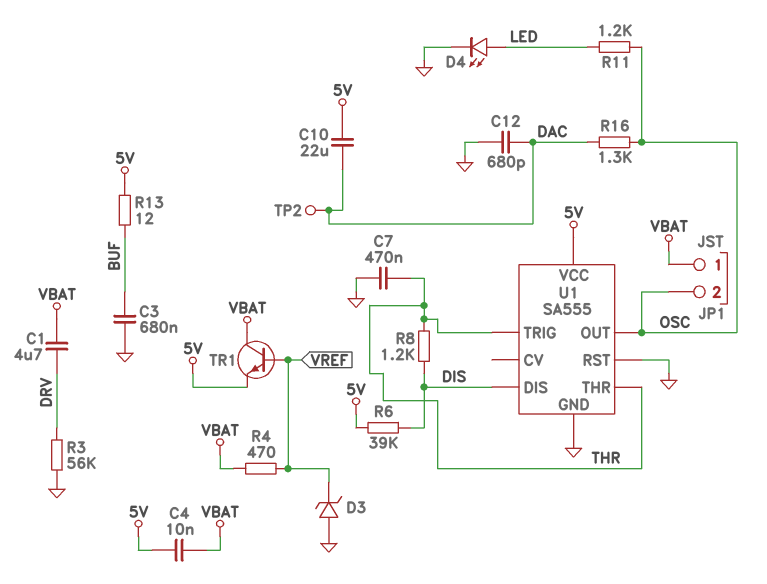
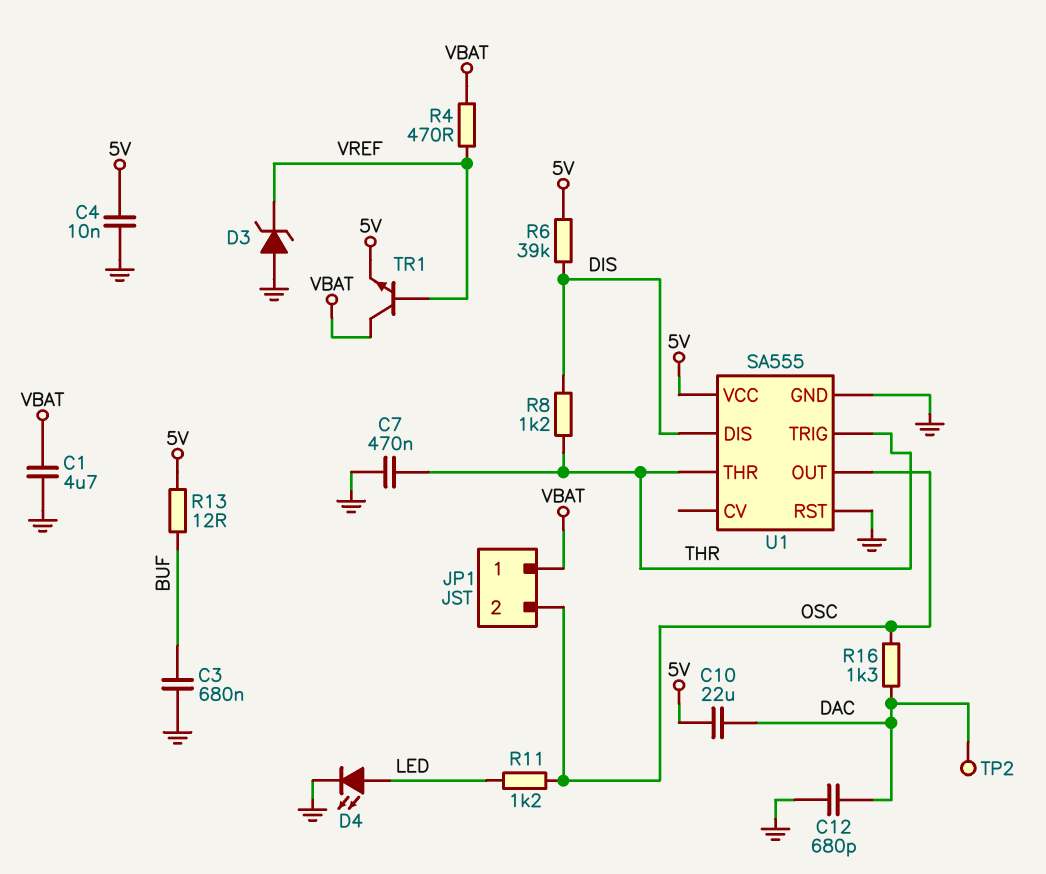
C1: 4.7uF (DRV, VBAT) -> 4.7uF (GND, VBAT)
C4: 10nF (5V, VBAT) -> 10nF (5V, GND)
R3: 56k (DRV, GND) -> none

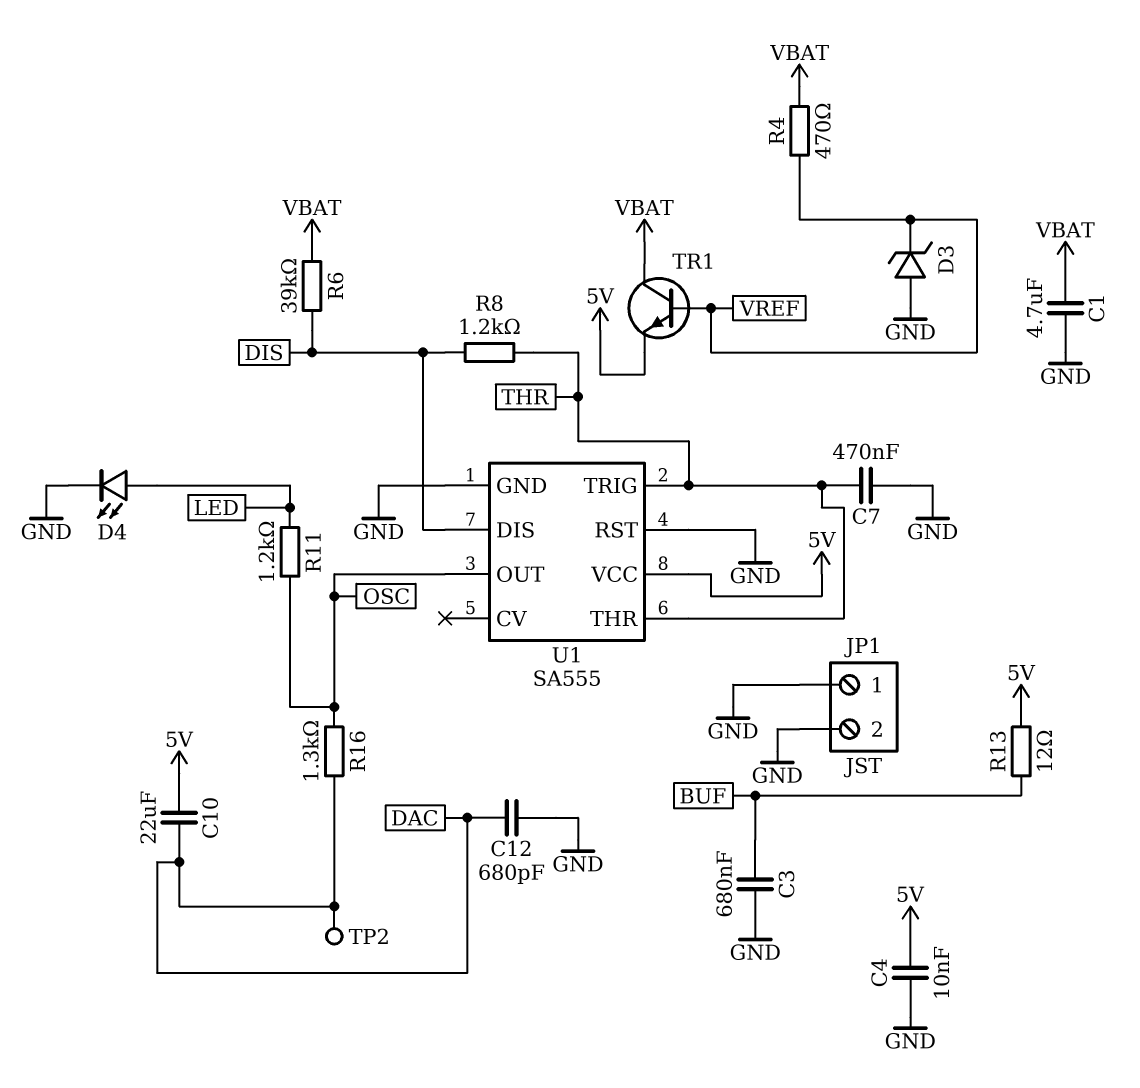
JP1 pin 1: VBAT -> GND
JP1 pin 2: OSC -> GND
R6: 39k (5V, DIS) -> 39k (DIS, VBAT)

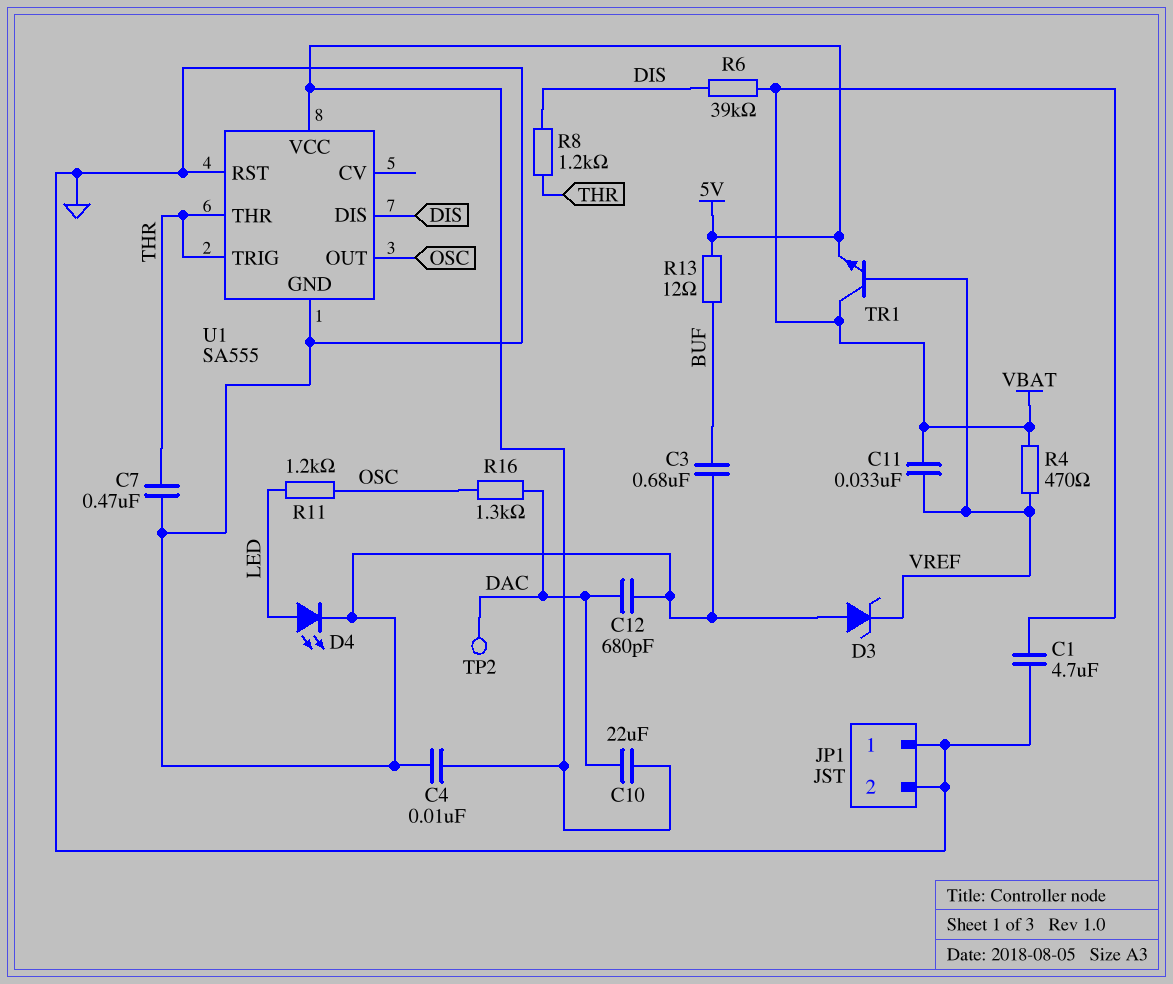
C11: none -> 33nF (VBAT, VREF)

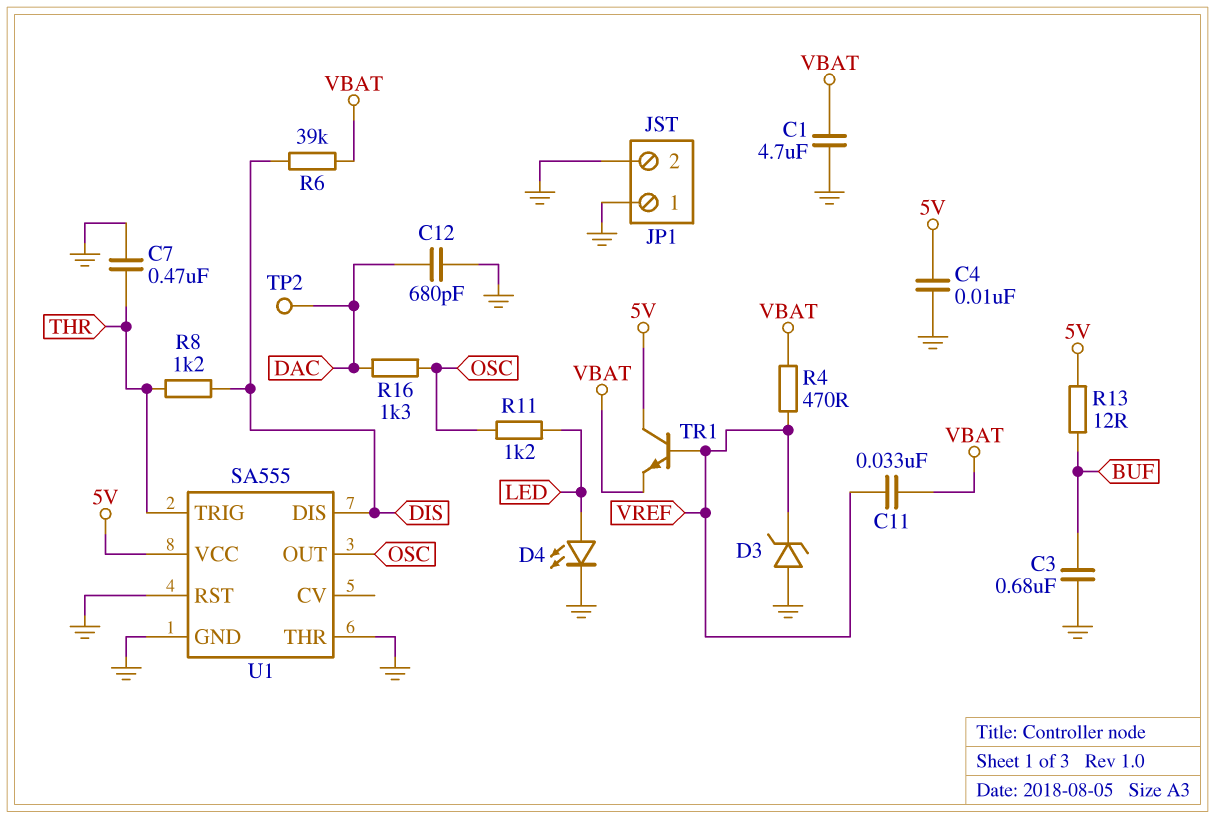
C10: 22uF (5V, DAC) -> none
TR1: NPN (B VREF, C VBAT, E 5V) -> NPN (B VREF, C 5V, E VBAT)
U1 pin THR: THR -> GND

